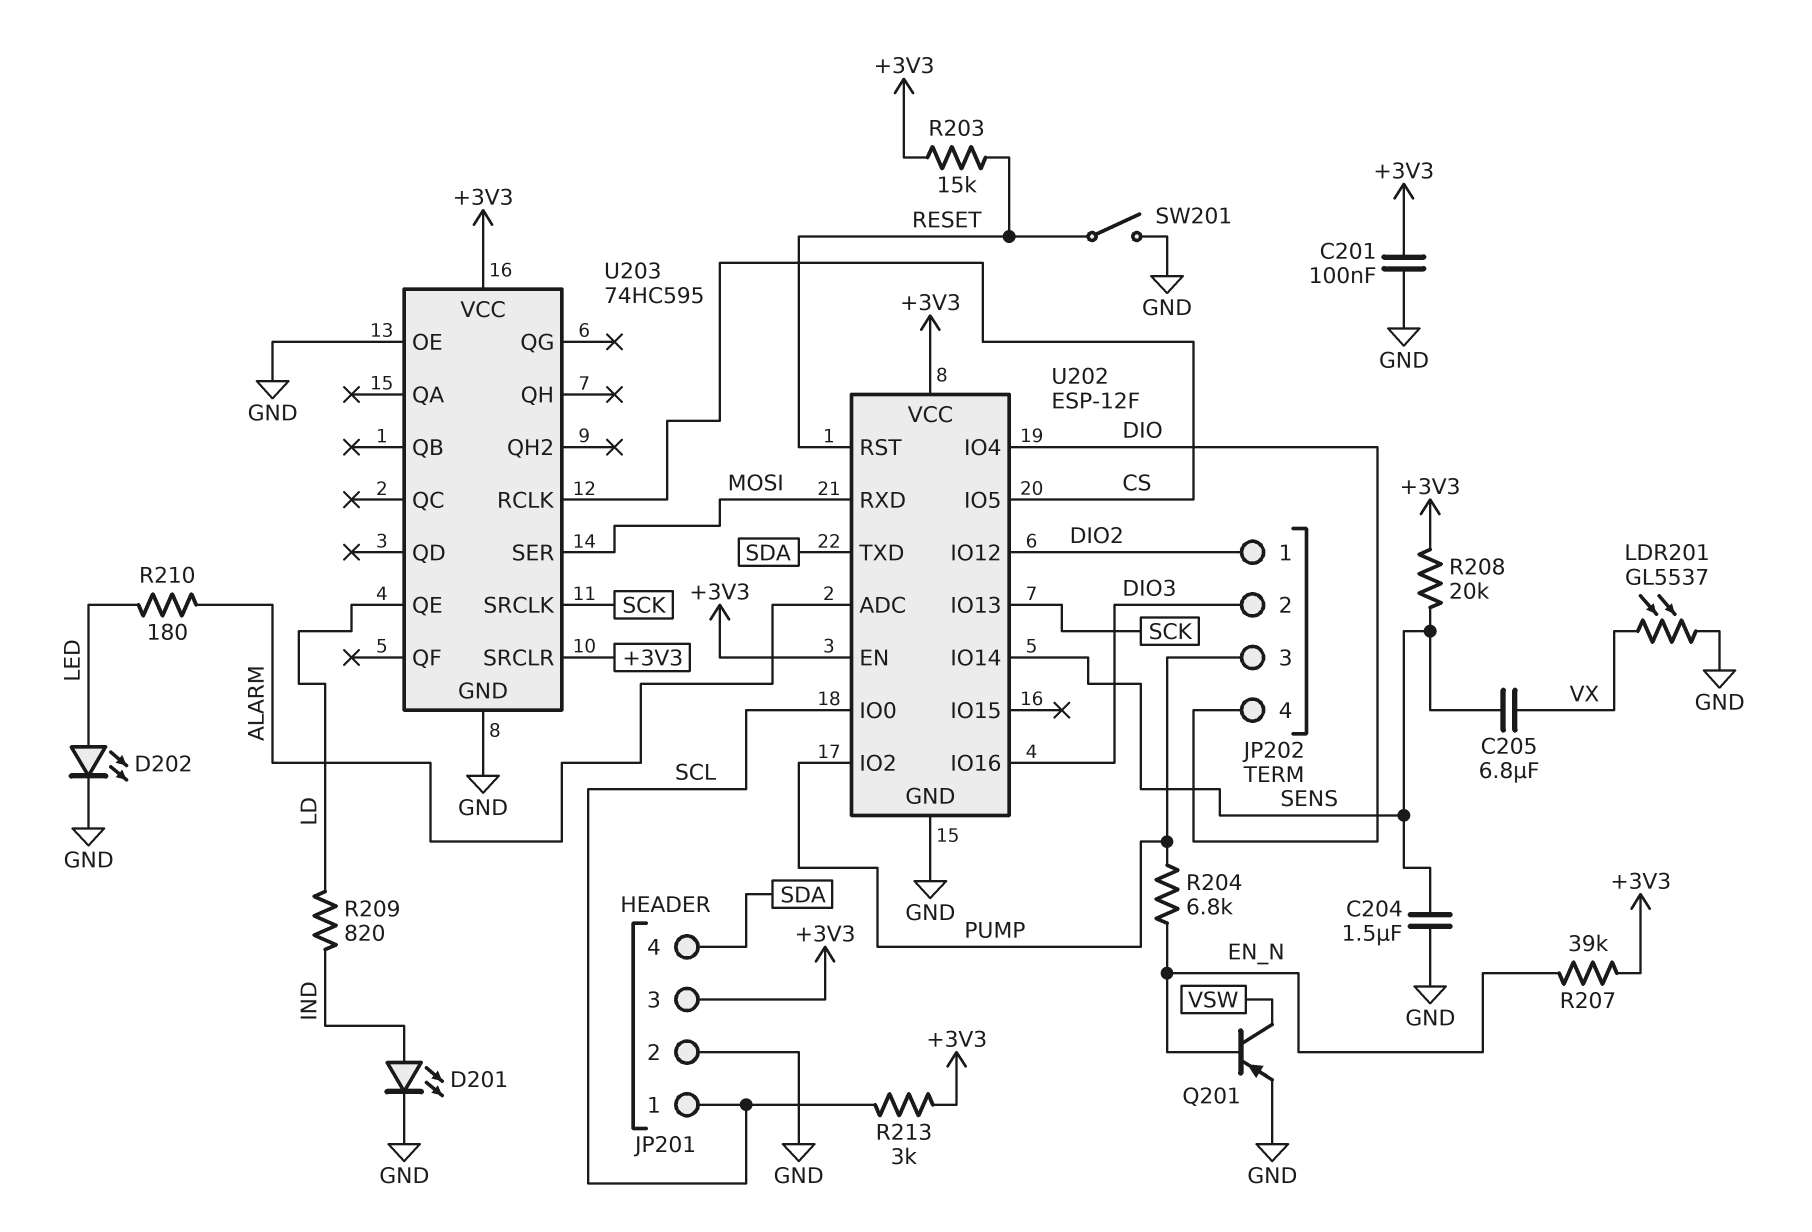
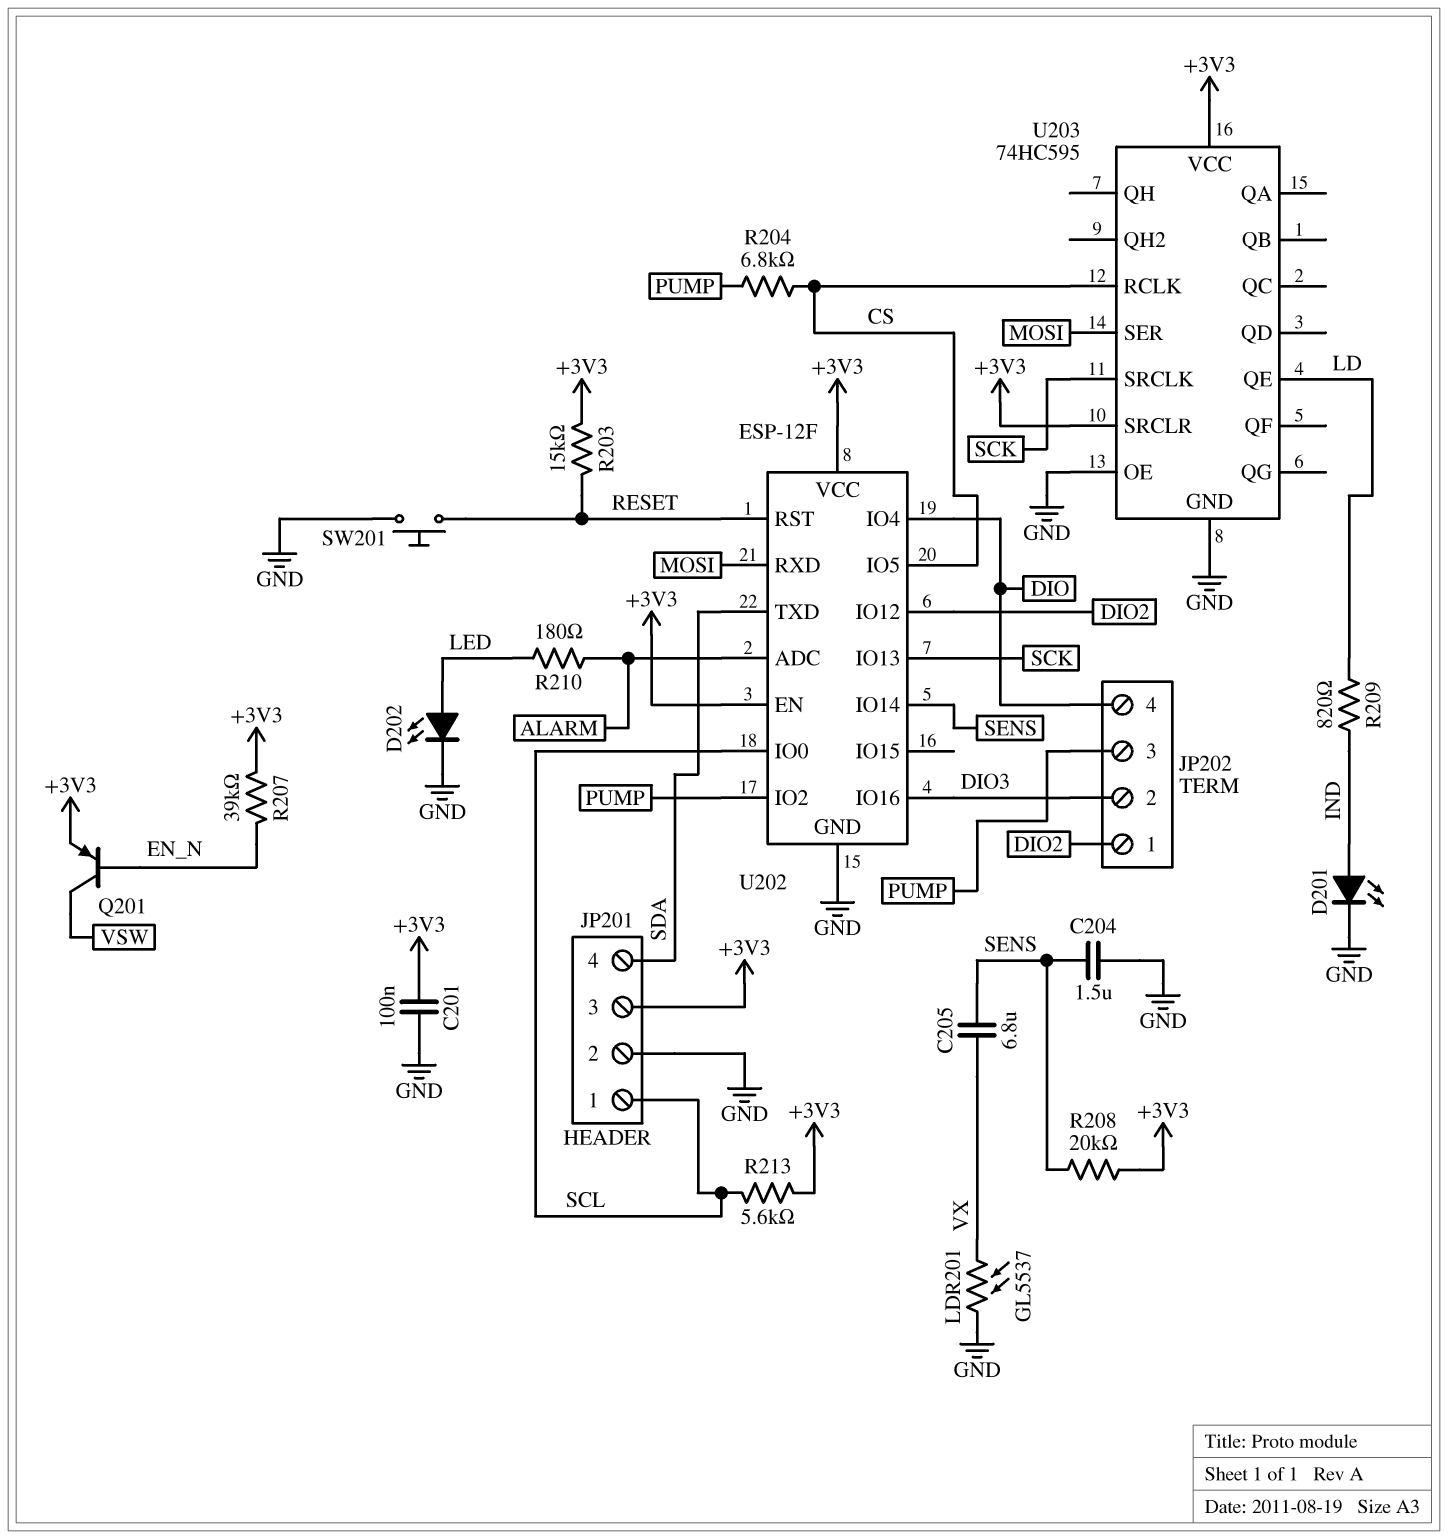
Q201: PNP (B EN_N, C VSW, E GND) -> PNP (B EN_N, C VSW, E +3V3)
R204: 6.8k (EN_N, PUMP) -> 6.8k (CS, PUMP)
R213: 3k (+3V3, SCL) -> 5.6k (+3V3, SCL)
SW201: switch (GND, RESET) -> button (GND, RESET)

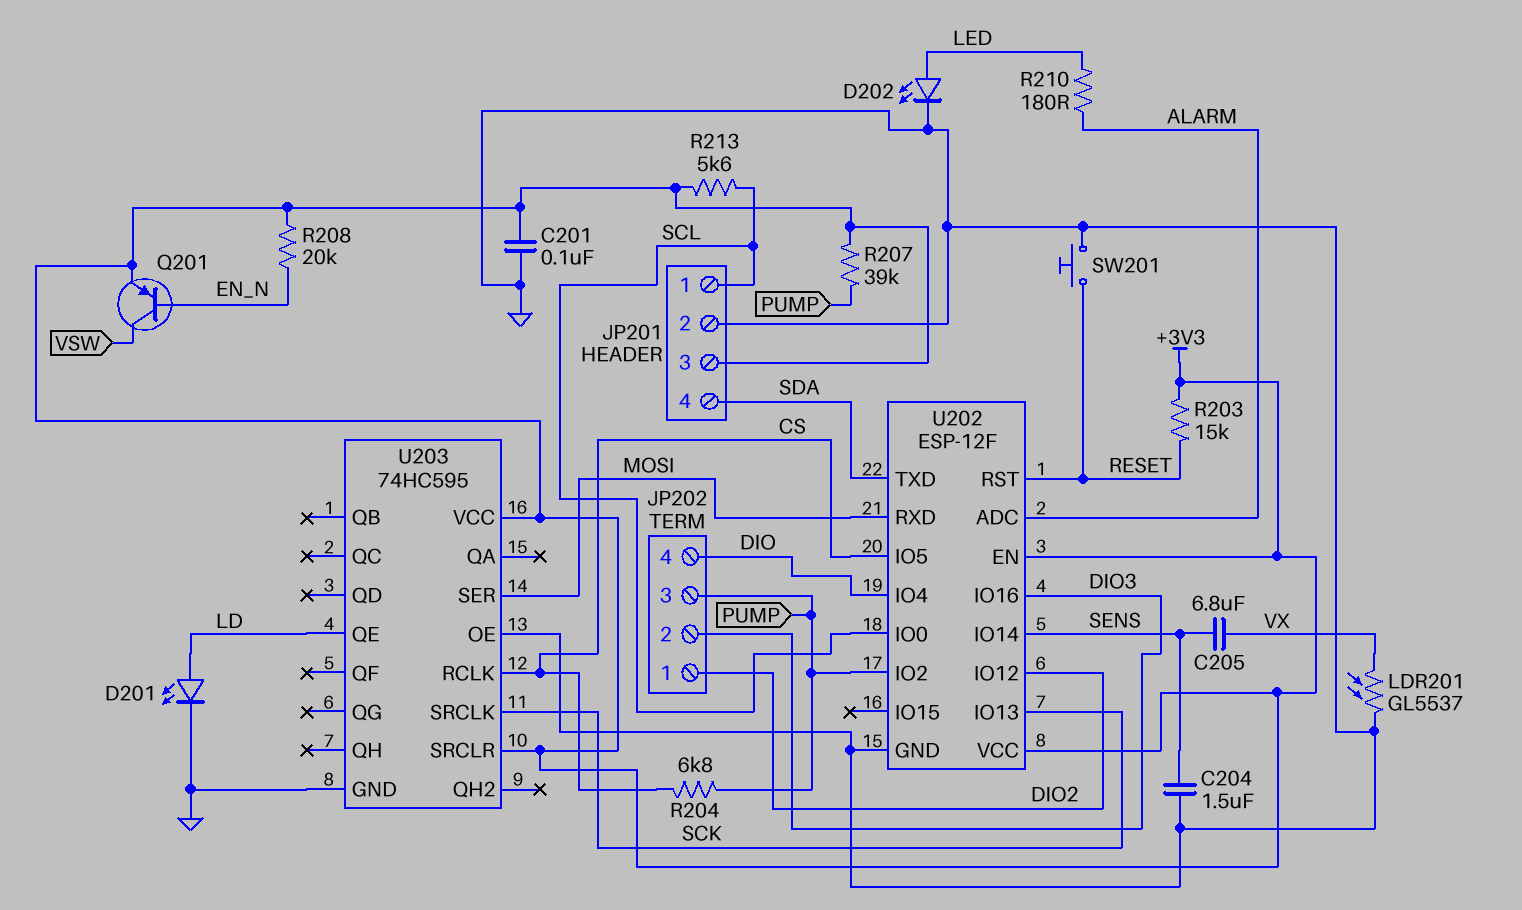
D201: LED (A IND, K GND) -> LED (A LD, K GND)
R207: 39k (+3V3, EN_N) -> 39k (+3V3, PUMP)
R208: 20k (+3V3, SENS) -> 20k (+3V3, EN_N)
R209: 820 (IND, LD) -> none

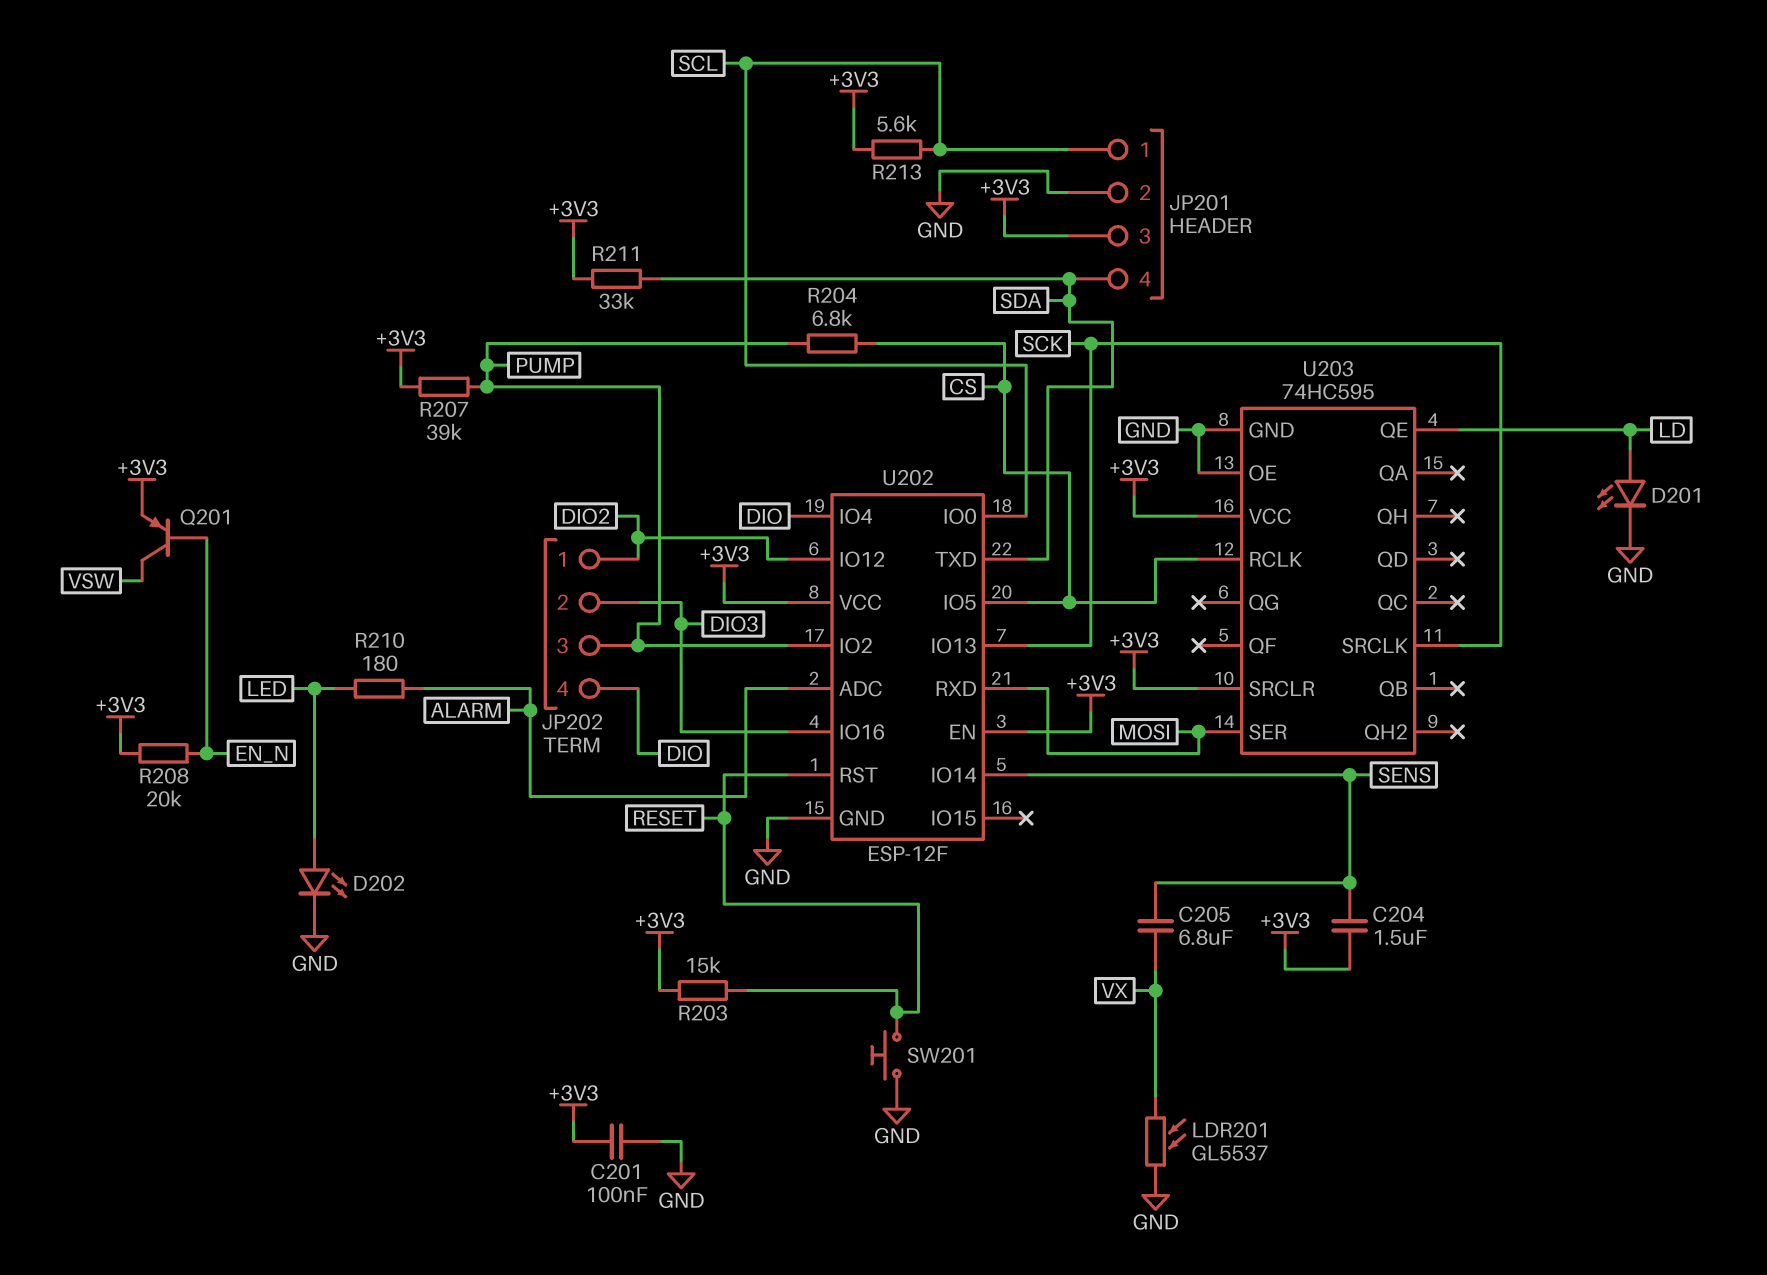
C204: 1.5uF (GND, SENS) -> 1.5uF (+3V3, SENS)
R211: none -> 33k (+3V3, SDA)

